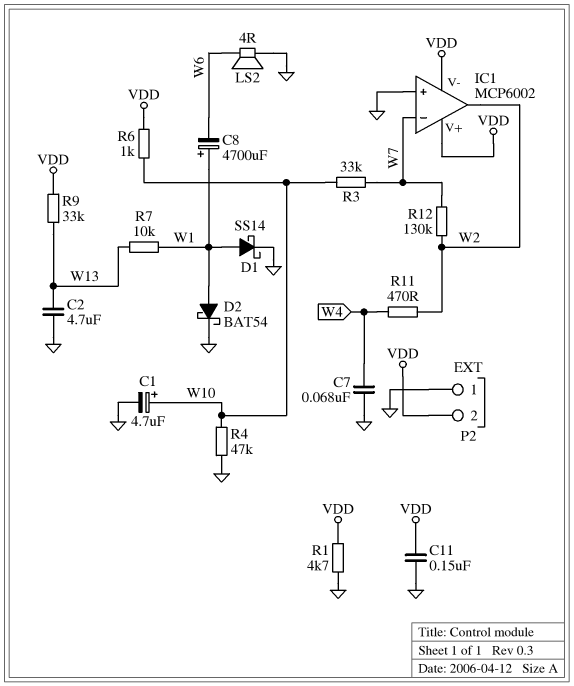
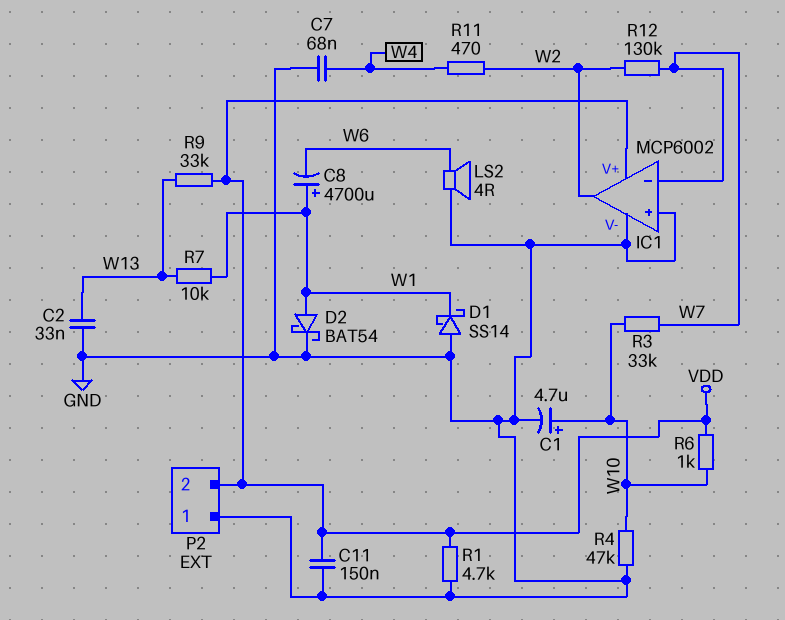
C2: 4.7uF (GND, W13) -> 33nF (GND, W13)
D1: schottky SS14 (A W1, K GND) -> schottky SS14 (A GND, K W1)
IC1 pin V-: VDD -> GND

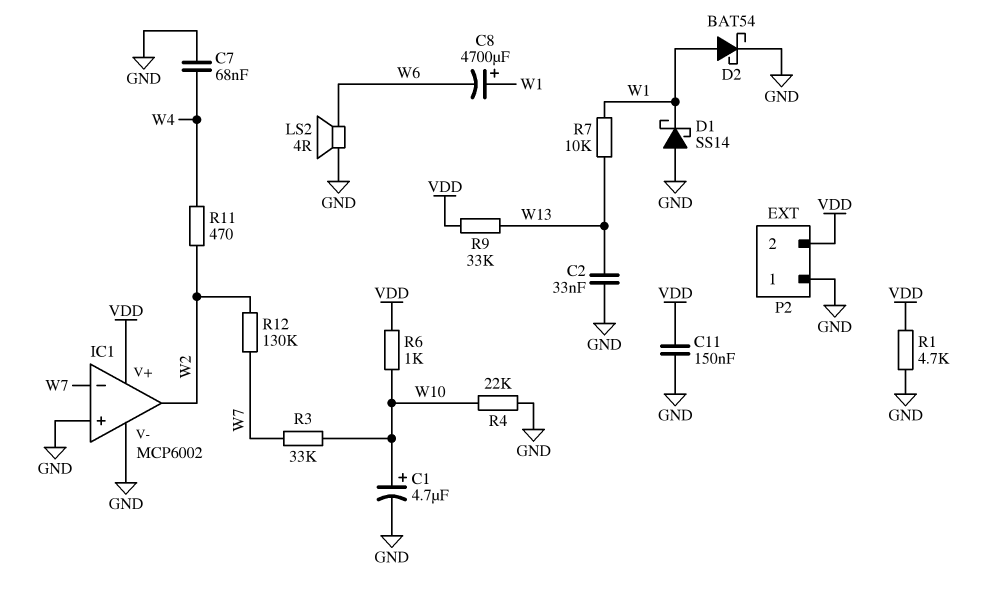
R4: 47k (GND, W10) -> 22k (GND, W10)

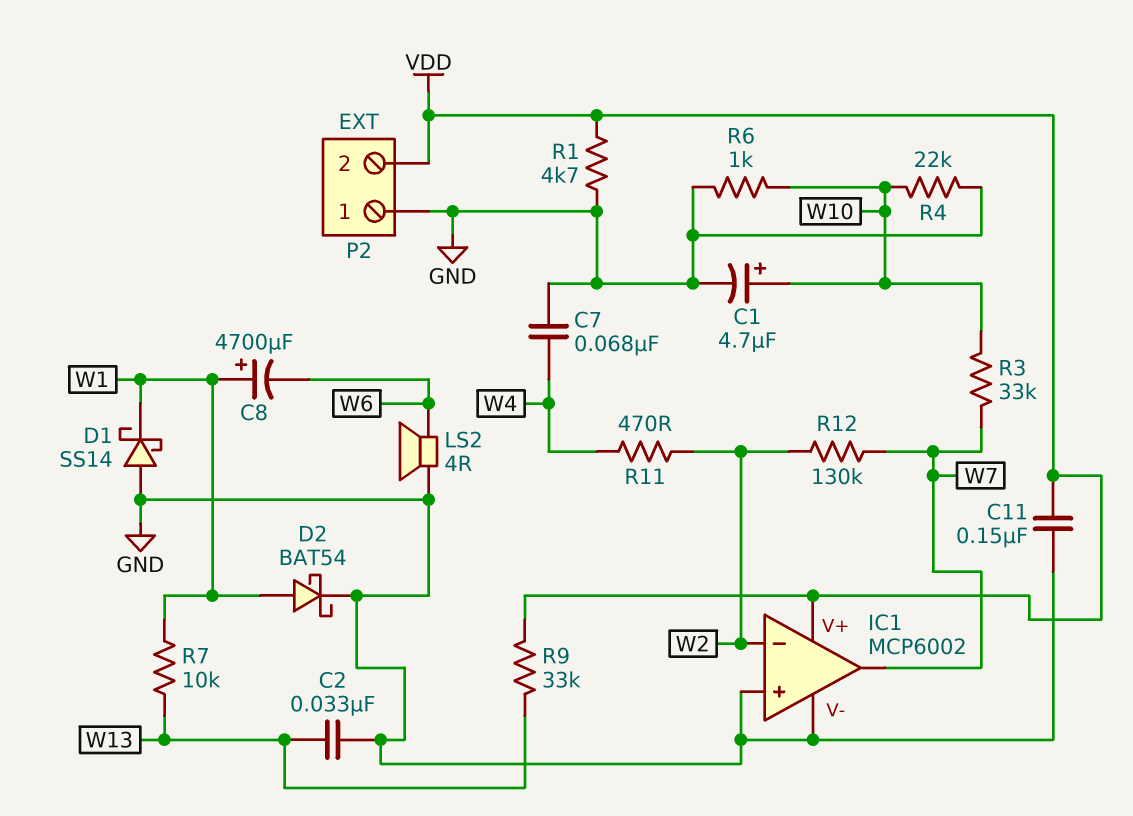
IC1 pin in-: W7 -> W2
IC1 pin out: W2 -> W7
R6: 1k (VDD, W10) -> 1k (GND, W10)

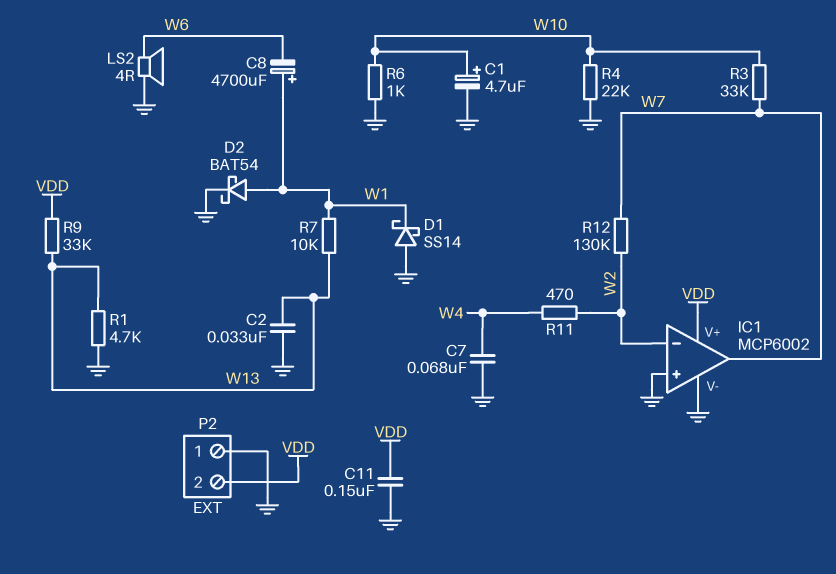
R1: 4.7k (GND, VDD) -> 4.7k (GND, W13)

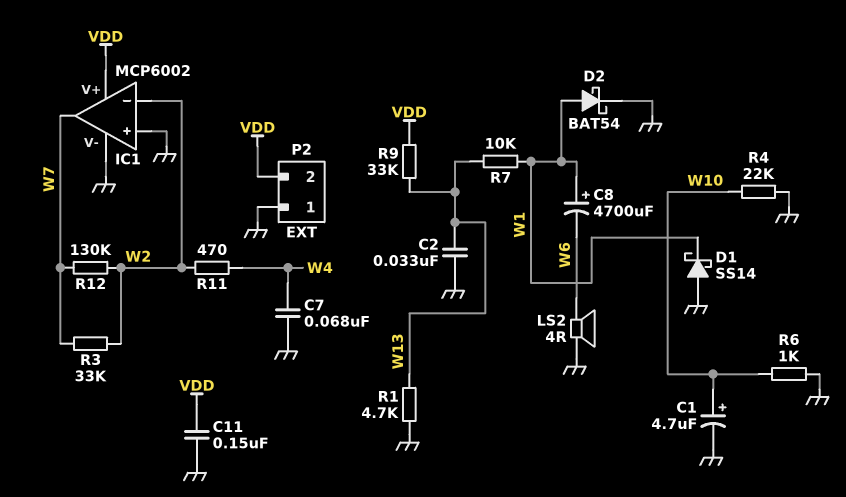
R3: 33k (W7, W10) -> 33k (W2, W7)

